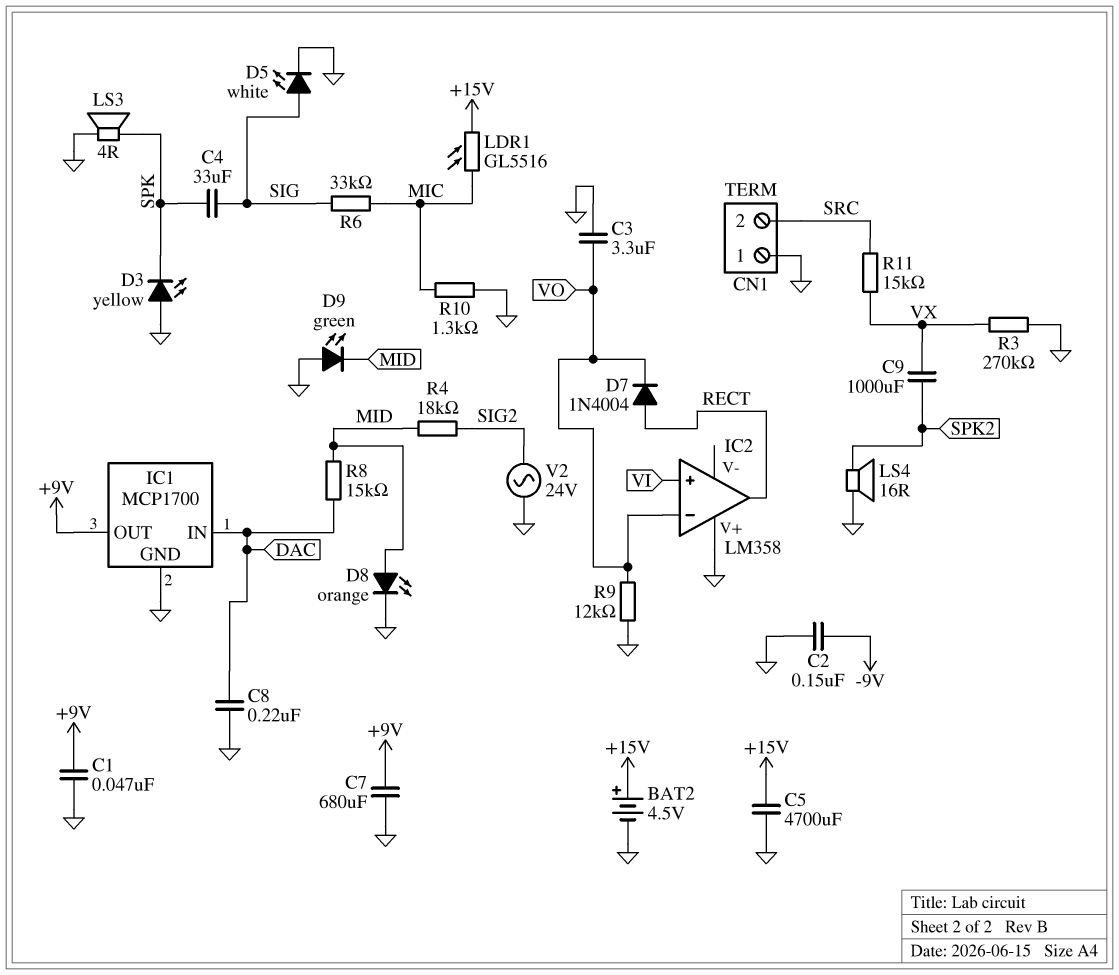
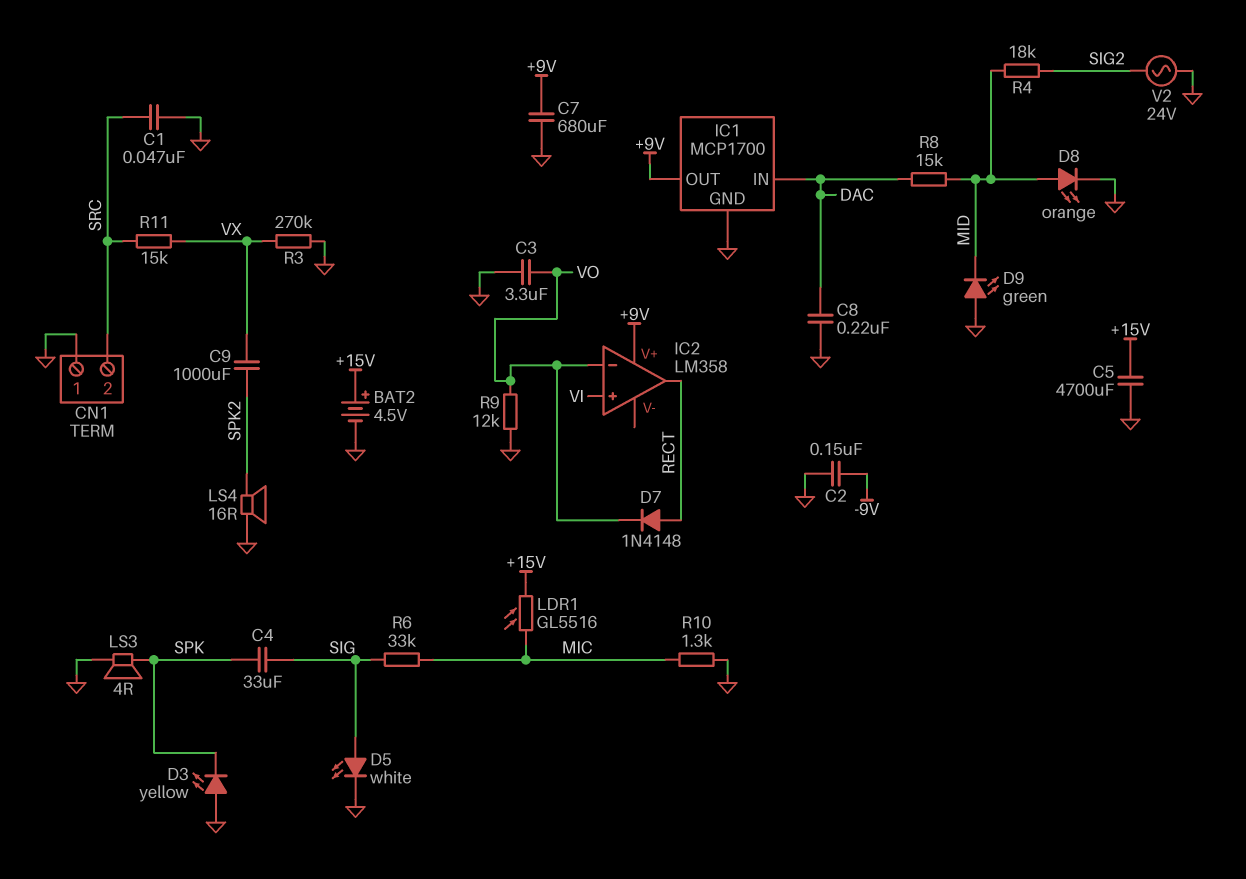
C1: 47nF (+9V, GND) -> 47nF (GND, SRC)
D7: diode 1N4004 (A RECT, K VO) -> diode 1N4148 (A RECT, K VO)
IC2 pin V+: GND -> +9V

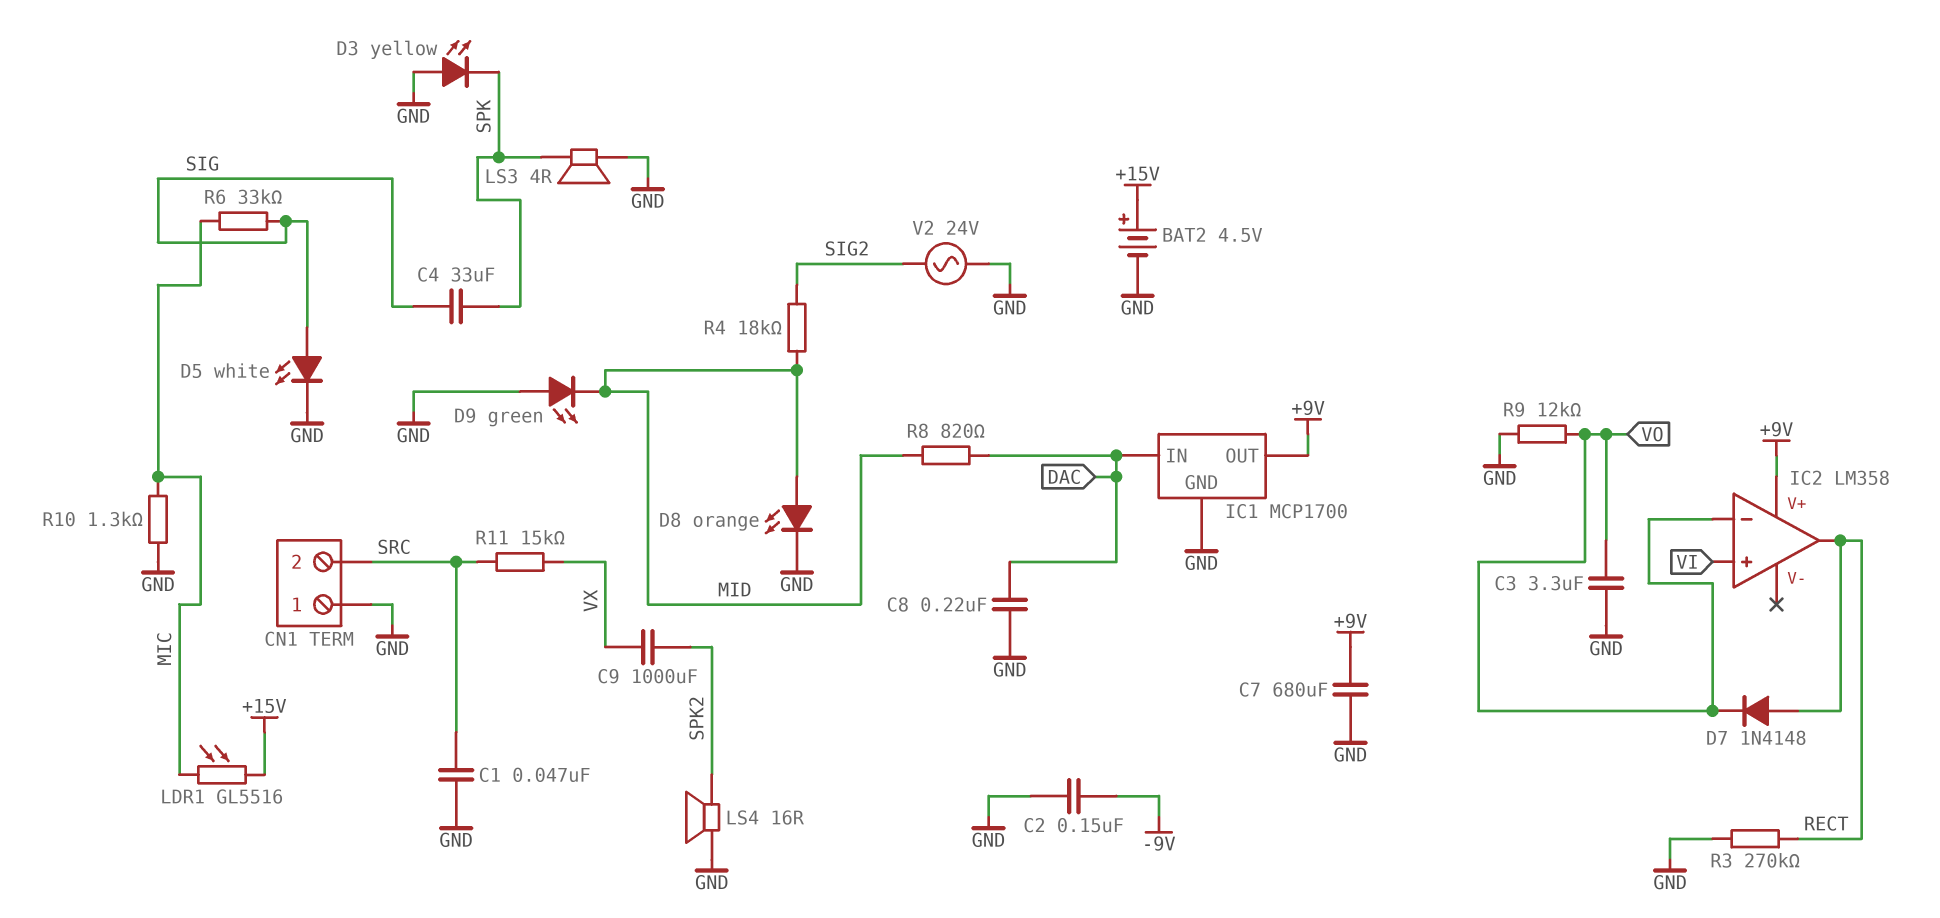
C5: 4700uF (+15V, GND) -> none
R3: 270k (GND, VX) -> 270k (GND, RECT)
R8: 15k (DAC, MID) -> 820 (DAC, MID)

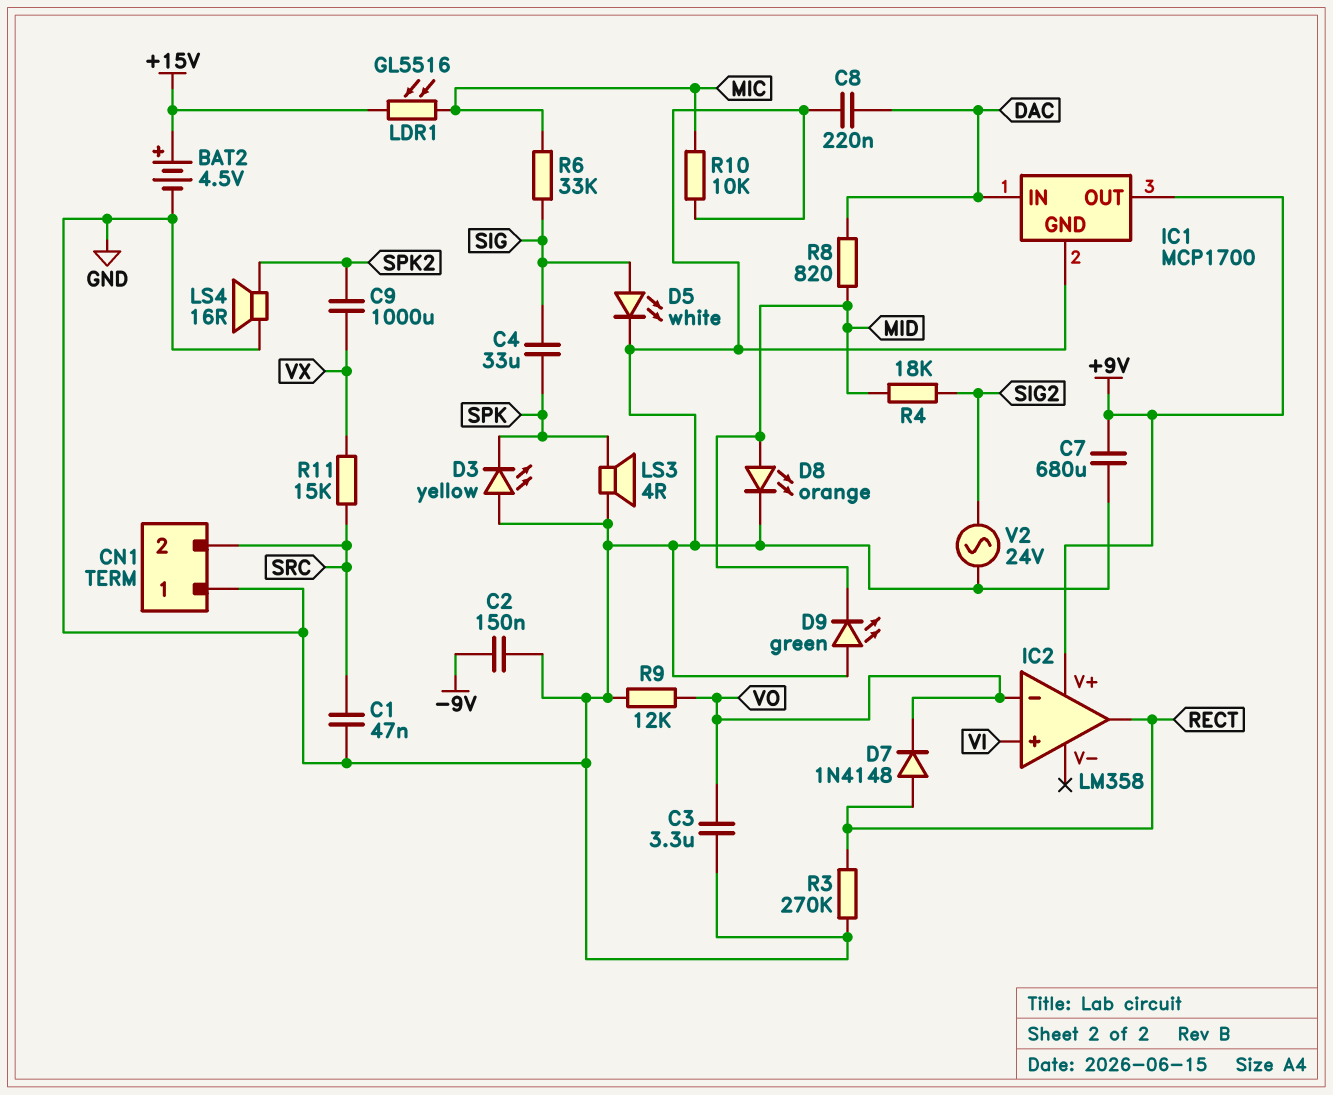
R10: 1.3k (GND, MIC) -> 10k (GND, MIC)

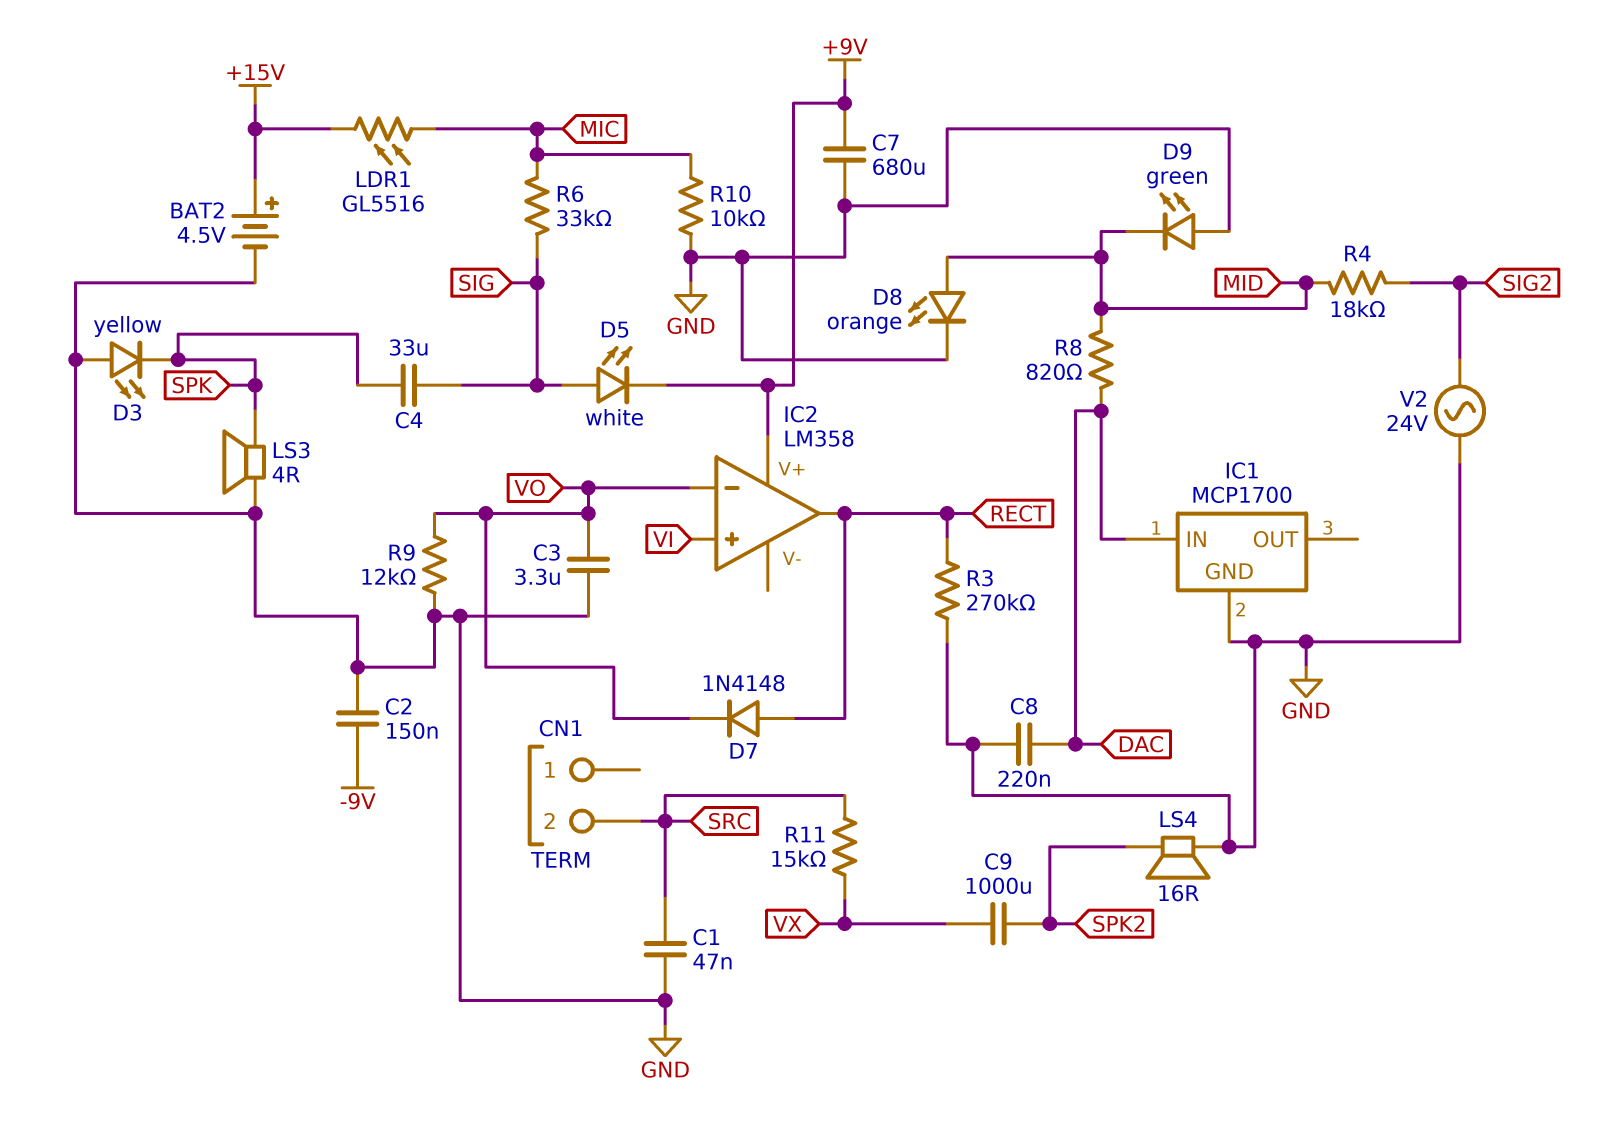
CN1 pin 1: GND -> none
D5: LED white (A SIG, K GND) -> LED white (A SIG, K +9V)
IC1 pin OUT: +9V -> none

